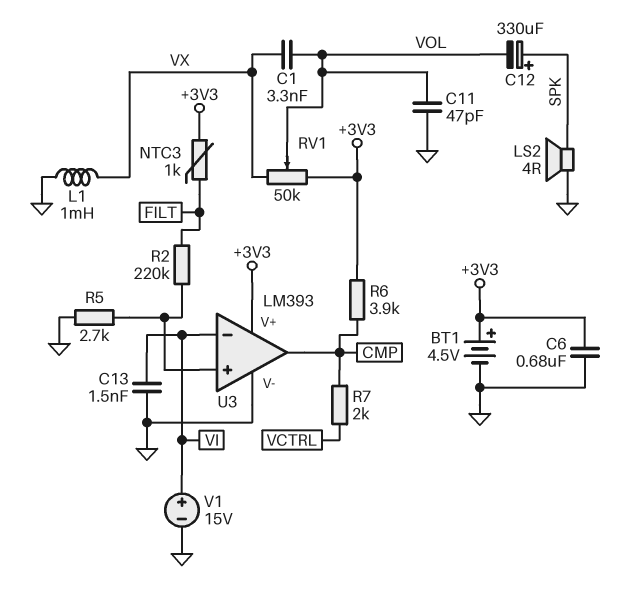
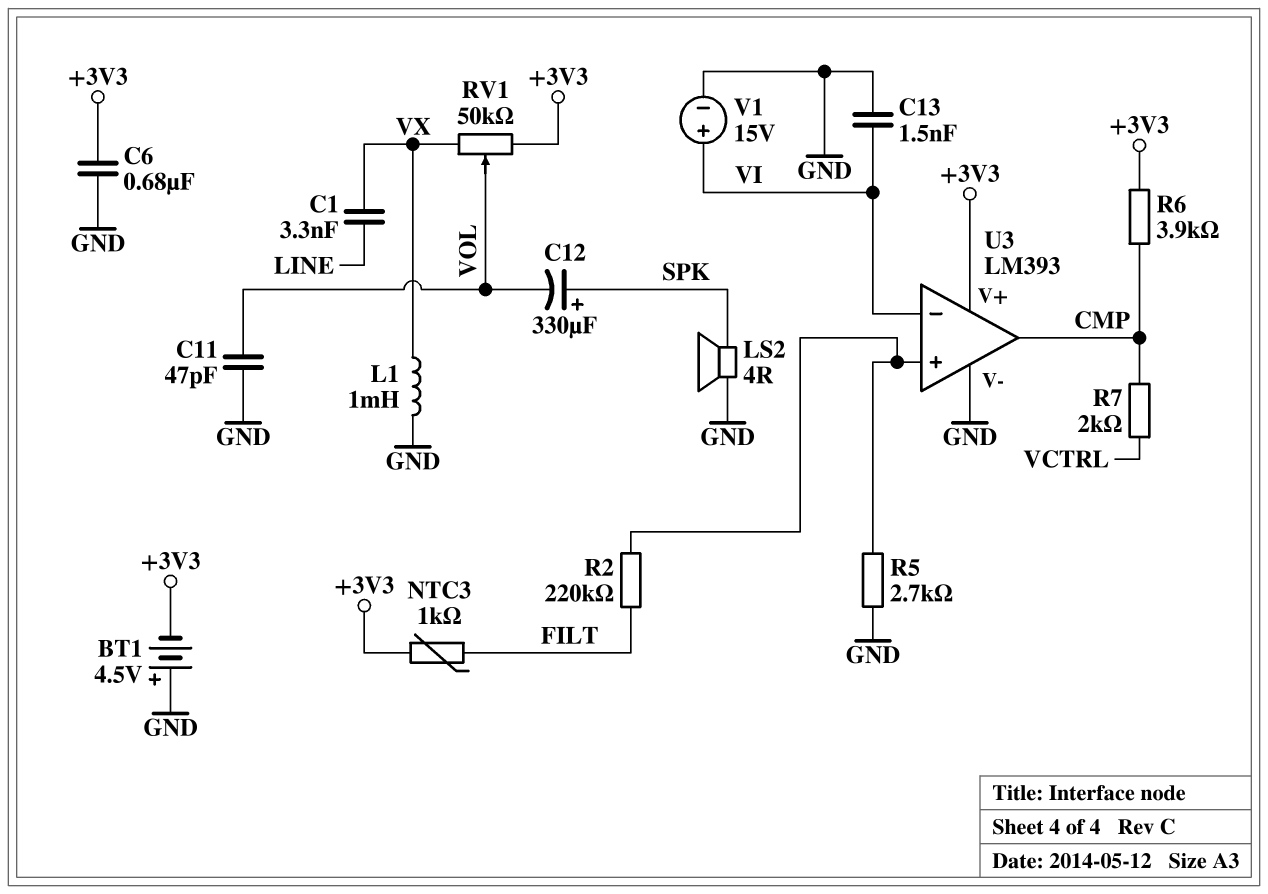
BT1: 4.5V (plus +3V3, minus GND) -> 4.5V (plus GND, minus +3V3)
C1: 3.3nF (VOL, VX) -> 3.3nF (LINE, VX)

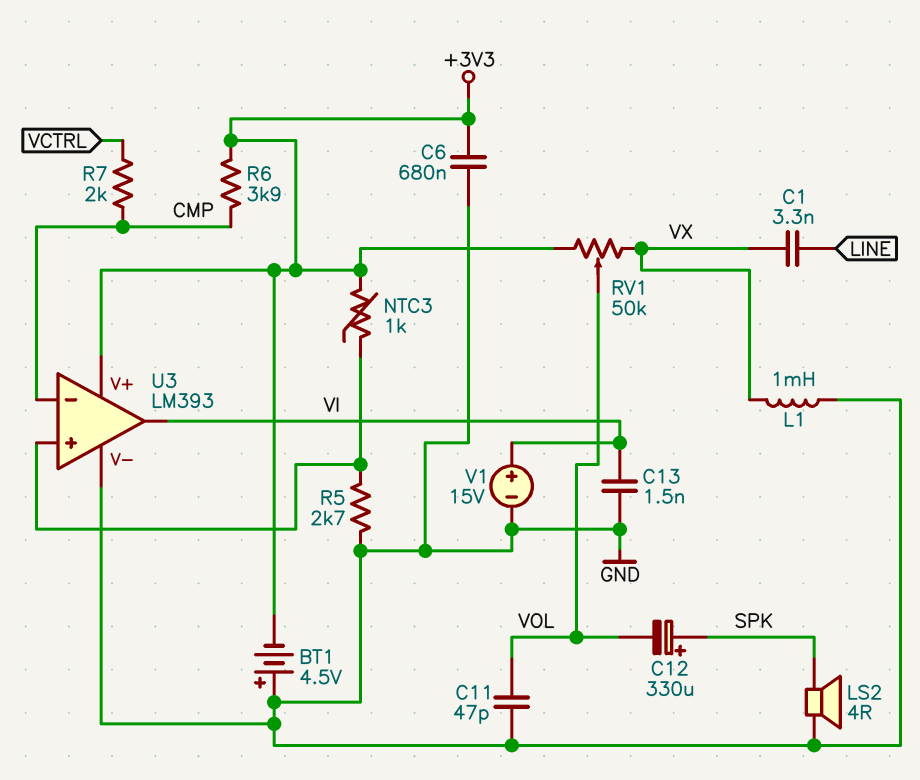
NTC3: 1k (+3V3, FILT) -> 1k (+3V3, U3/in+)
R2: 220k (FILT, U3/in+) -> none
U3 pin in-: VI -> CMP
U3 pin out: CMP -> VI

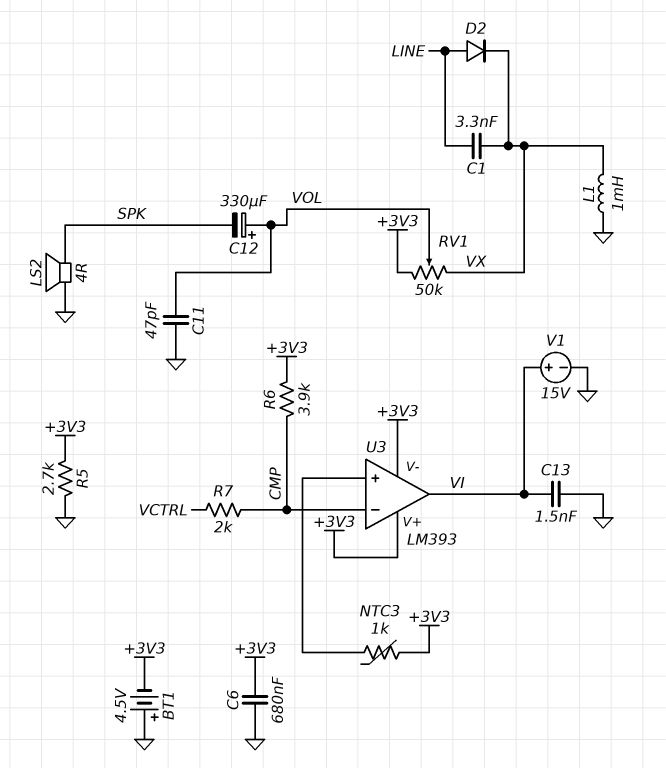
C12: 330uF (plus SPK, minus VOL) -> 330uF (plus VOL, minus SPK)
D2: none -> diode (A LINE, K VX)
R5: 2.7k (GND, U3/in+) -> 2.7k (+3V3, GND)
U3 pin V-: GND -> +3V3

